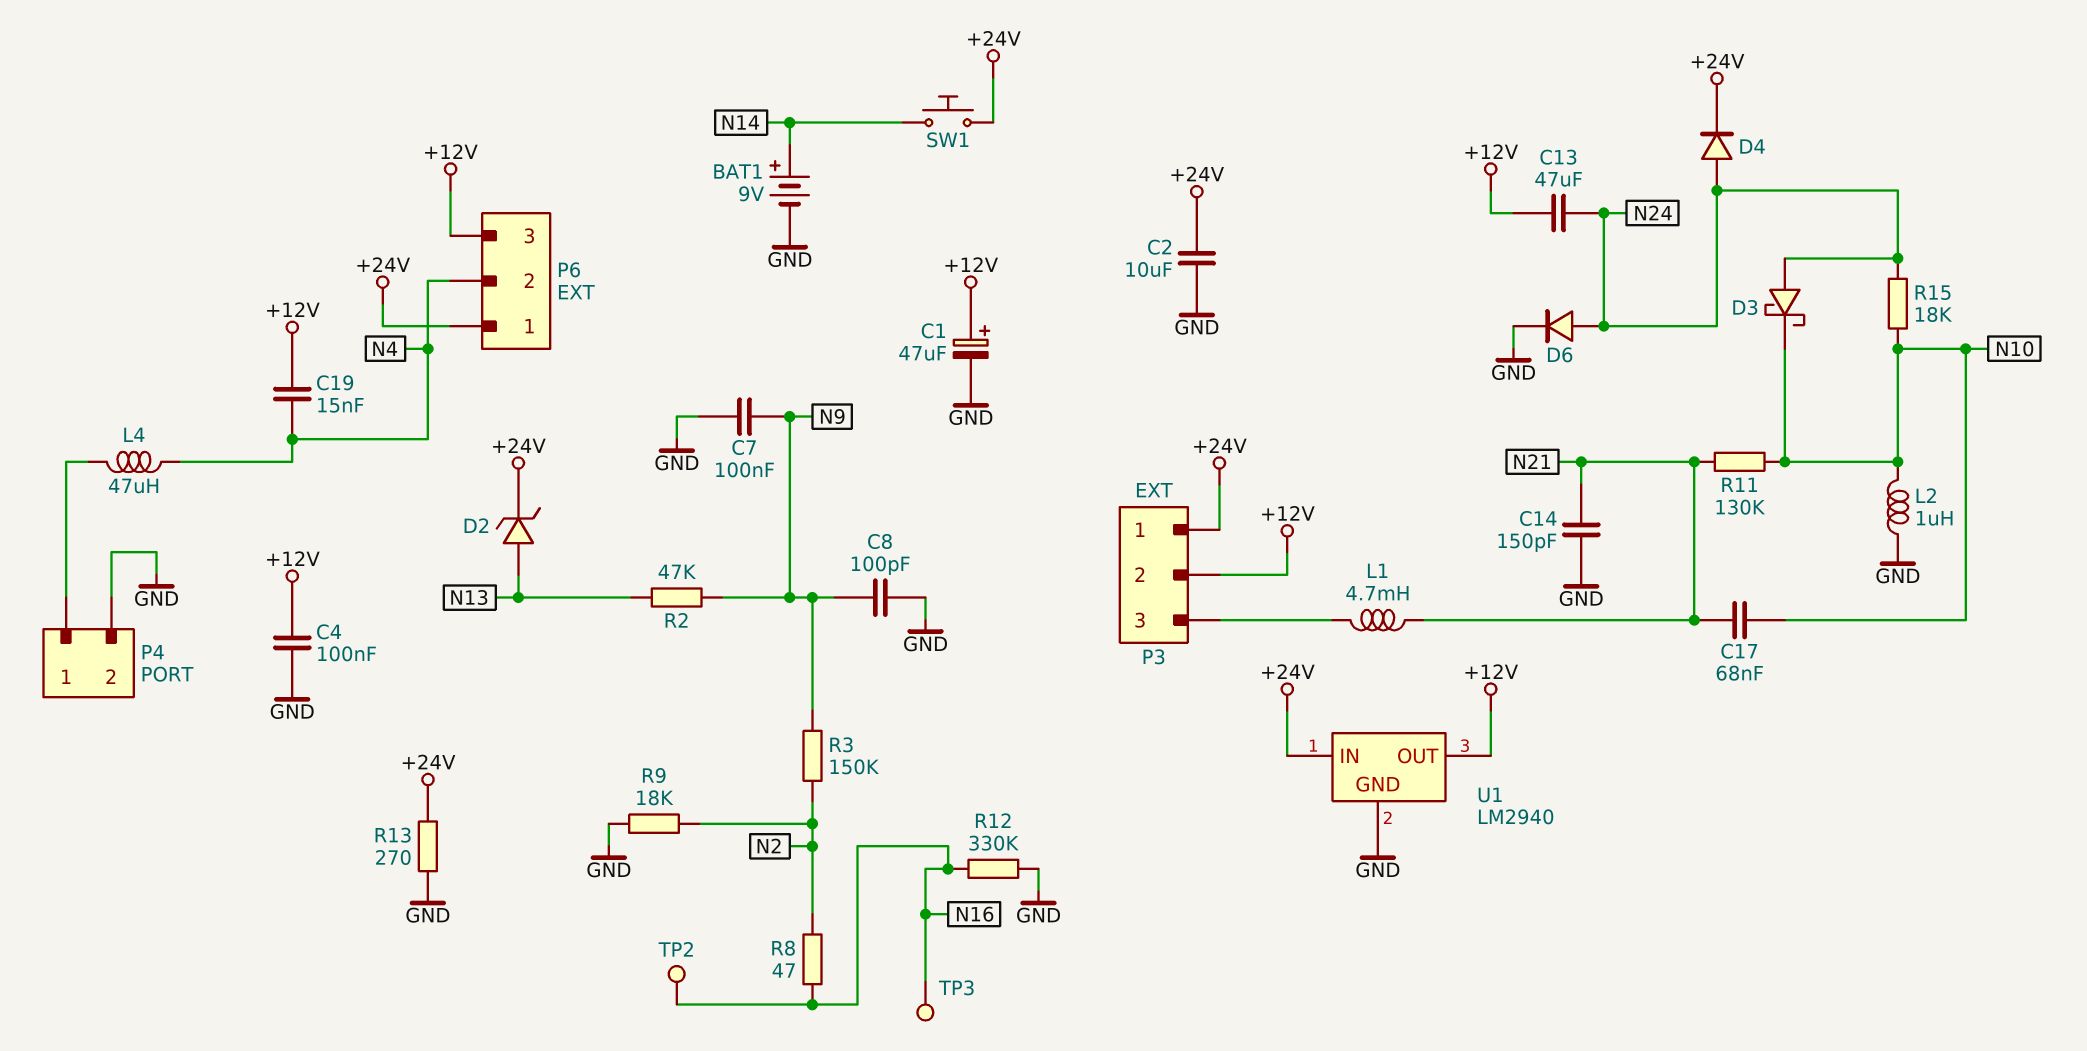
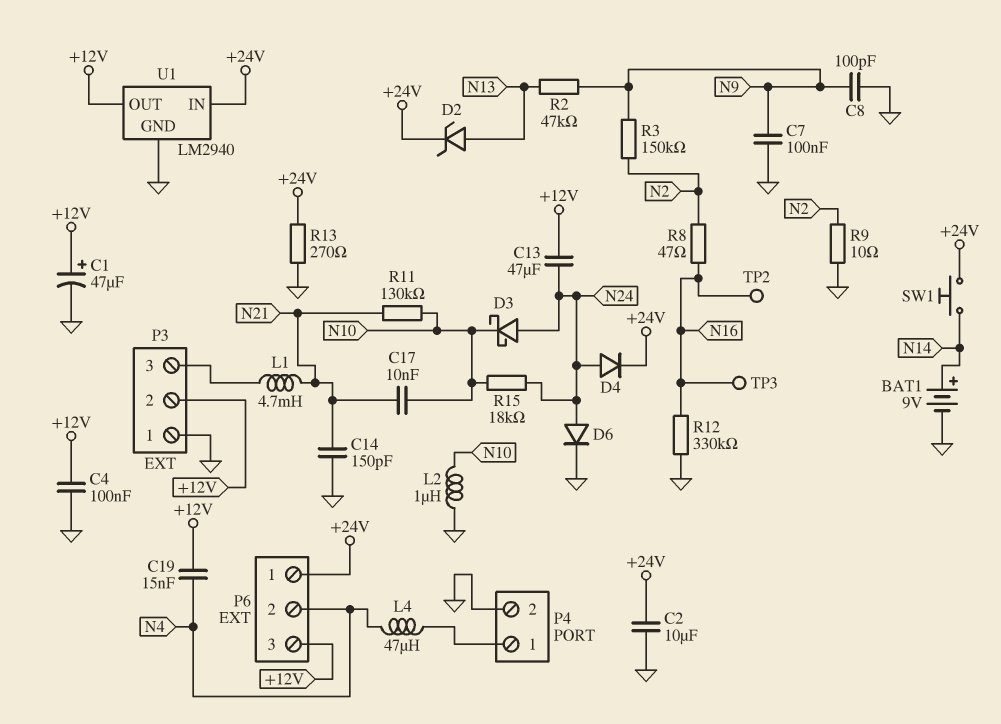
C17: 68nF (N10, N21) -> 10nF (N10, N21)
P3 pin 1: +24V -> GND
R9: 18k (GND, N2) -> 10 (GND, N2)

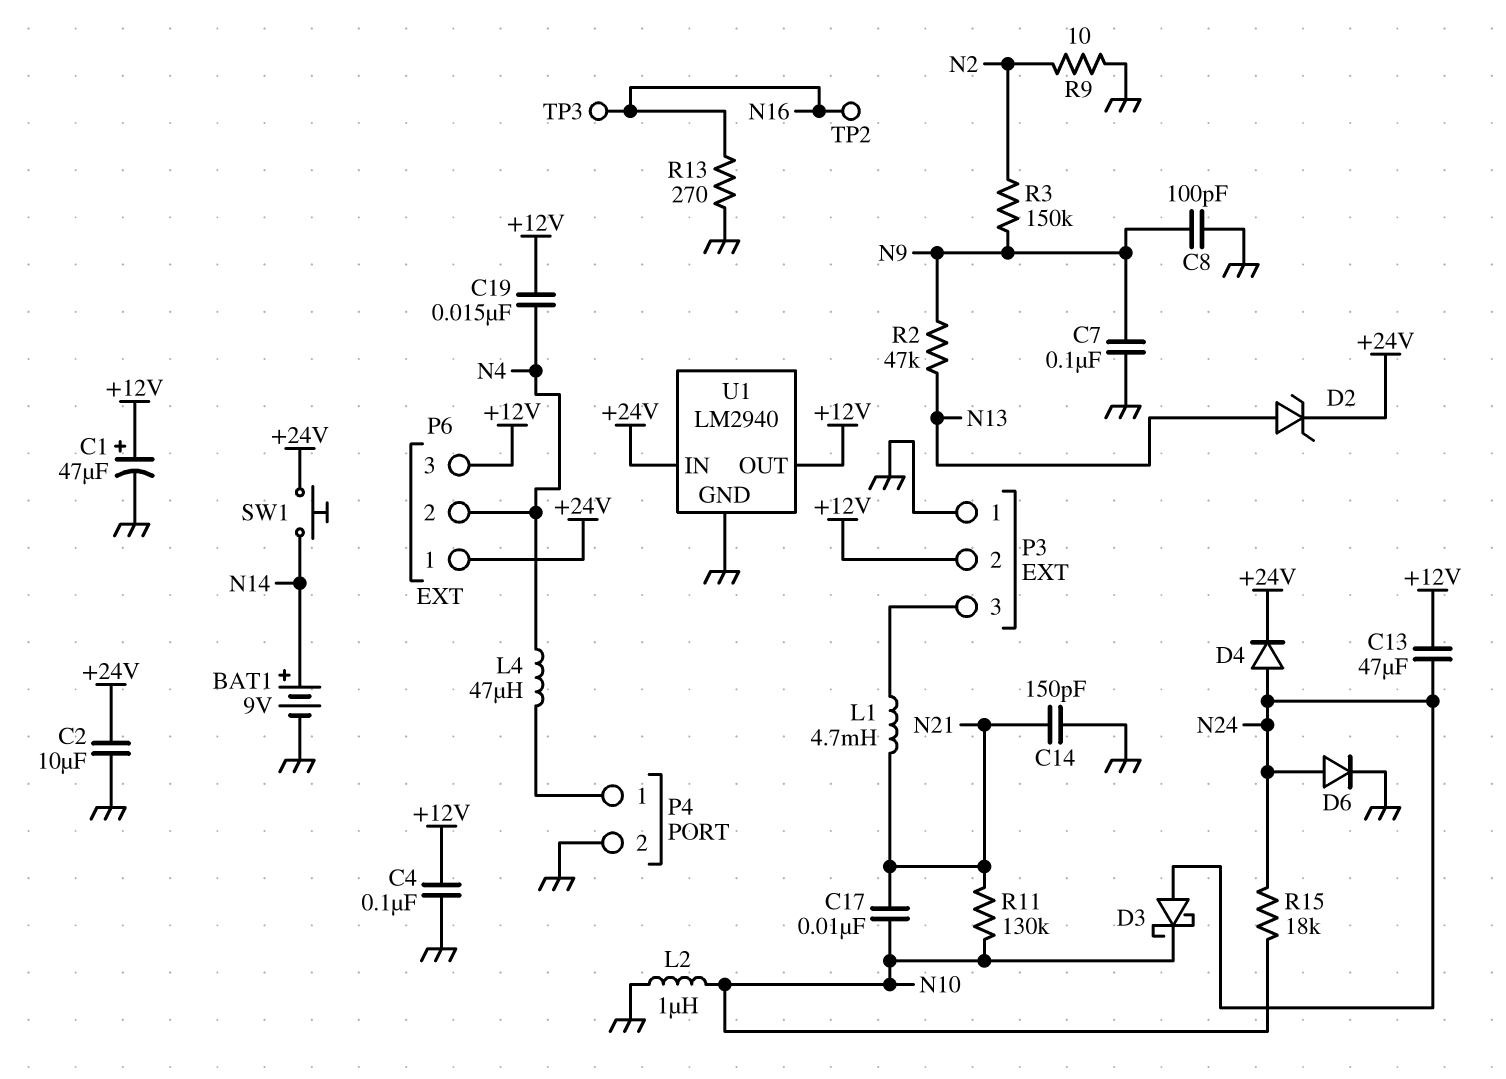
R8: 47 (N2, N16) -> none
R12: 330k (GND, N16) -> none
R13: 270 (+24V, GND) -> 270 (GND, N16)

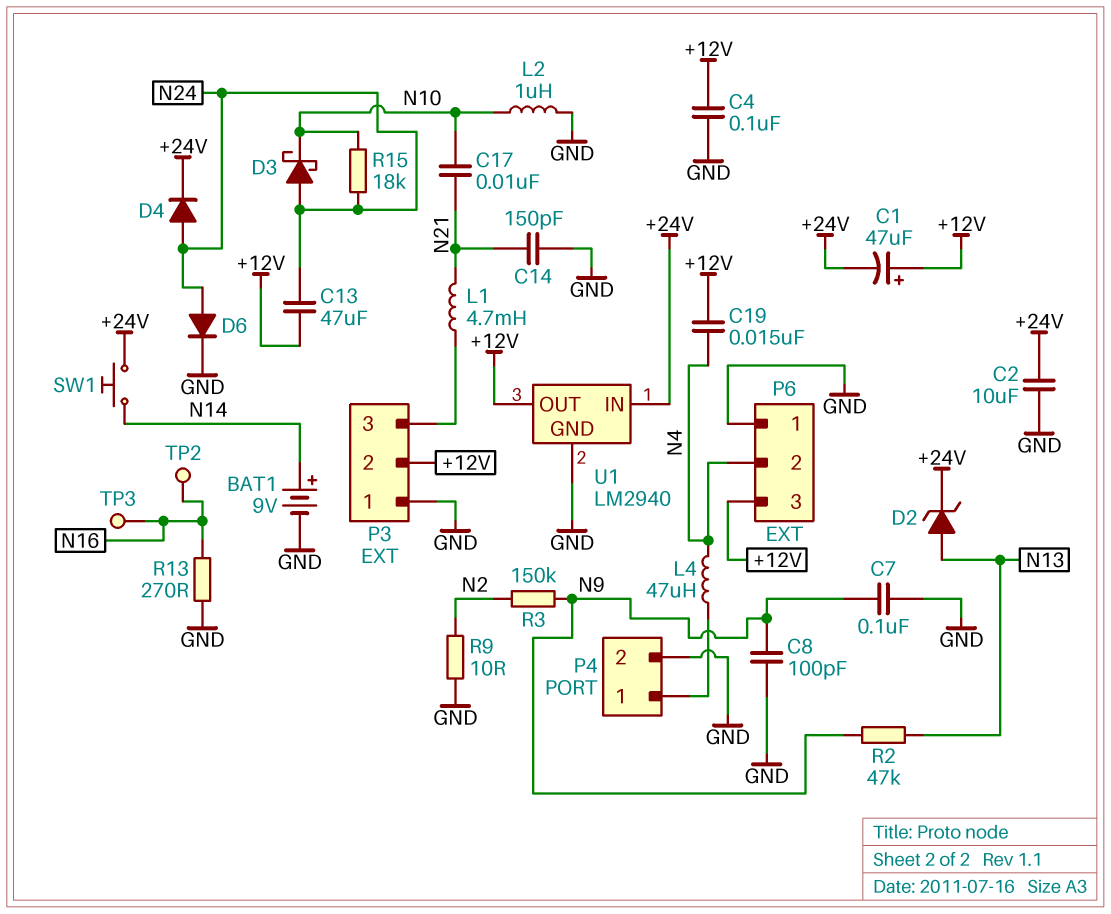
C1: 47uF (plus +12V, minus GND) -> 47uF (plus +12V, minus +24V)
P6 pin 1: +24V -> GND
R11: 130k (N10, N21) -> none

